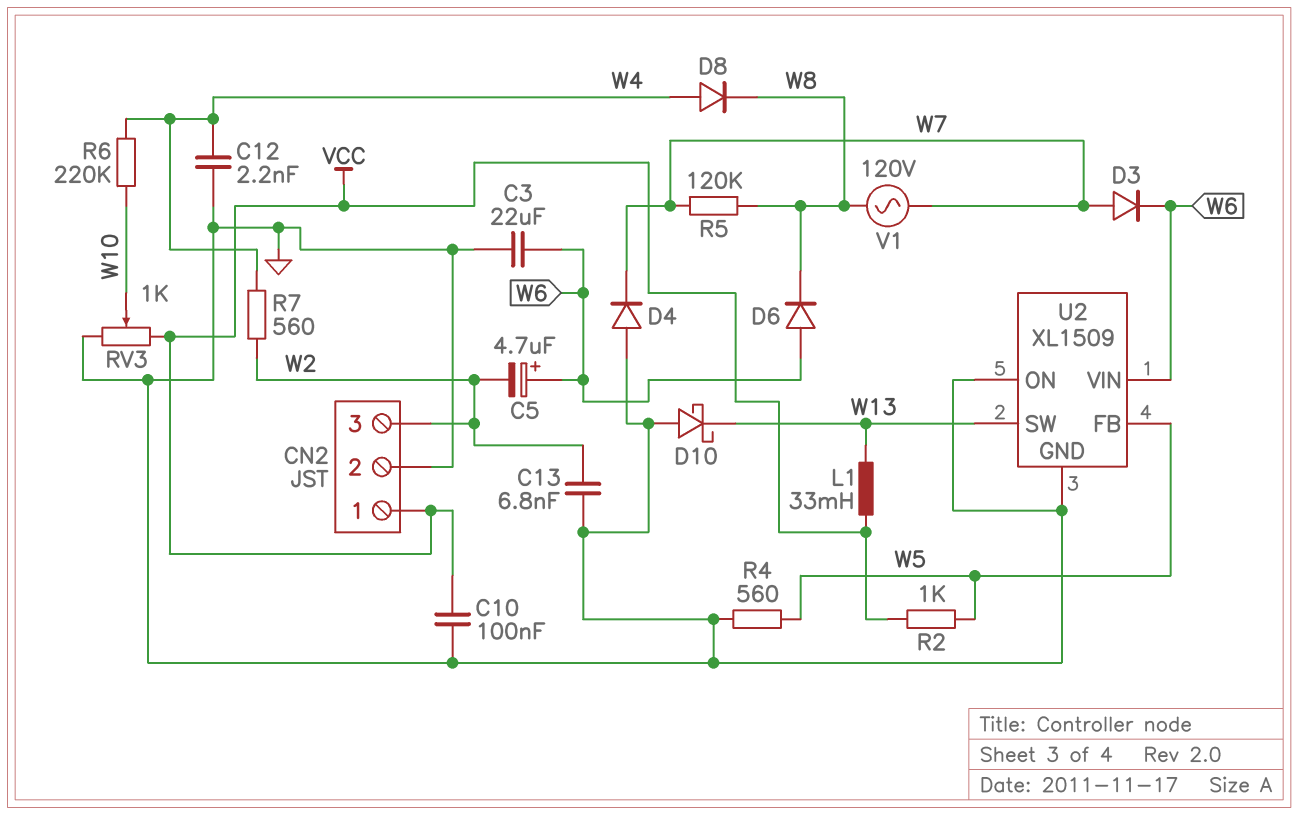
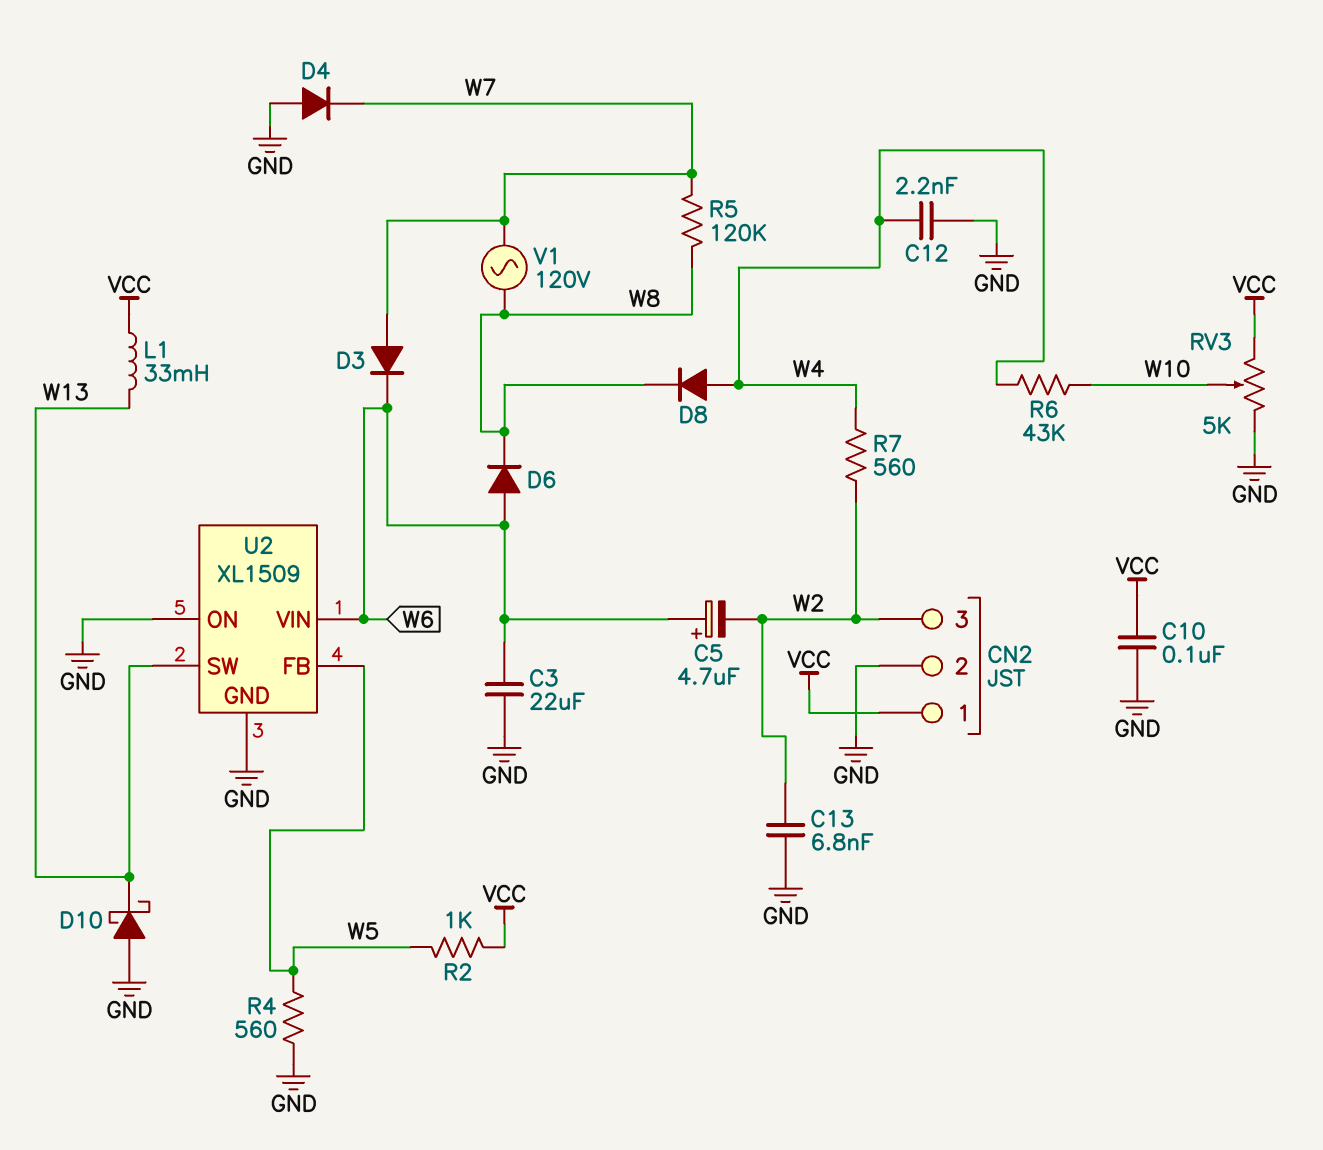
R6: 220k (W4, W10) -> 43k (W4, W10)
RV3: 1k (GND, VCC, wiper W10) -> 5k (GND, VCC, wiper W10)

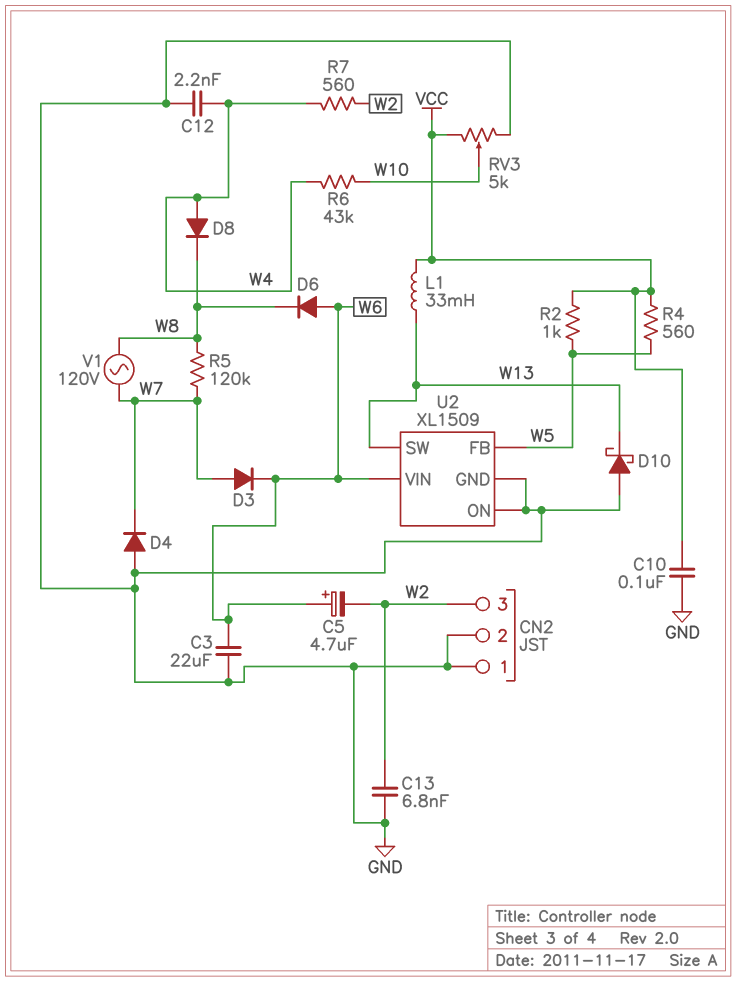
CN2 pin 1: VCC -> GND
R4: 560 (GND, W5) -> 560 (VCC, W5)

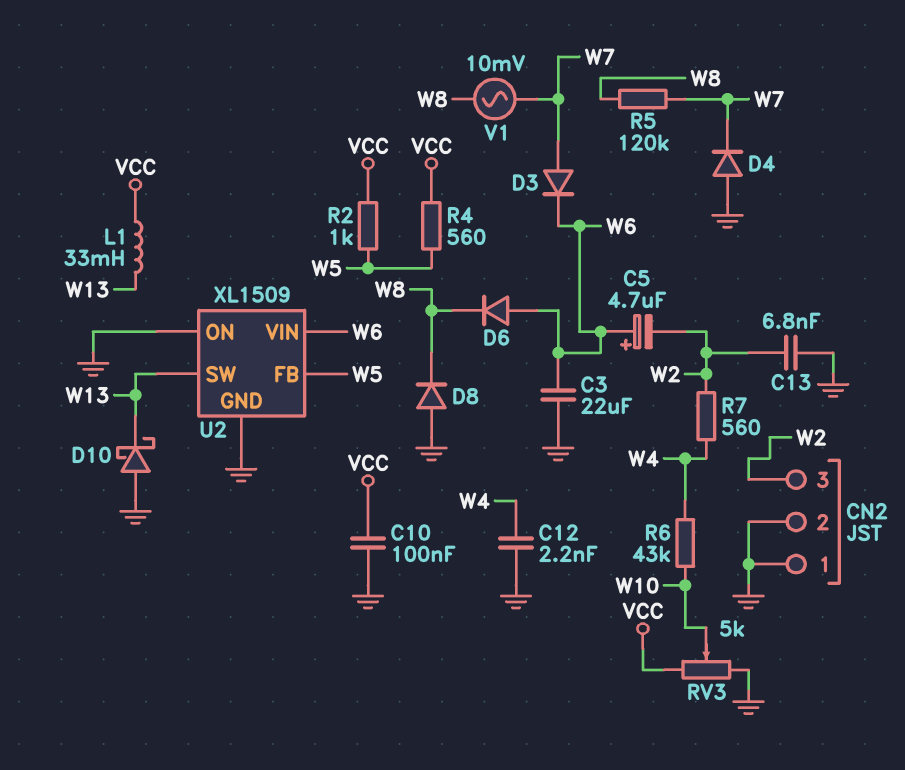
D8: diode (A W4, K W8) -> diode (A GND, K W8)
V1: AC 120V (W7, W8) -> AC 10mV (W7, W8)

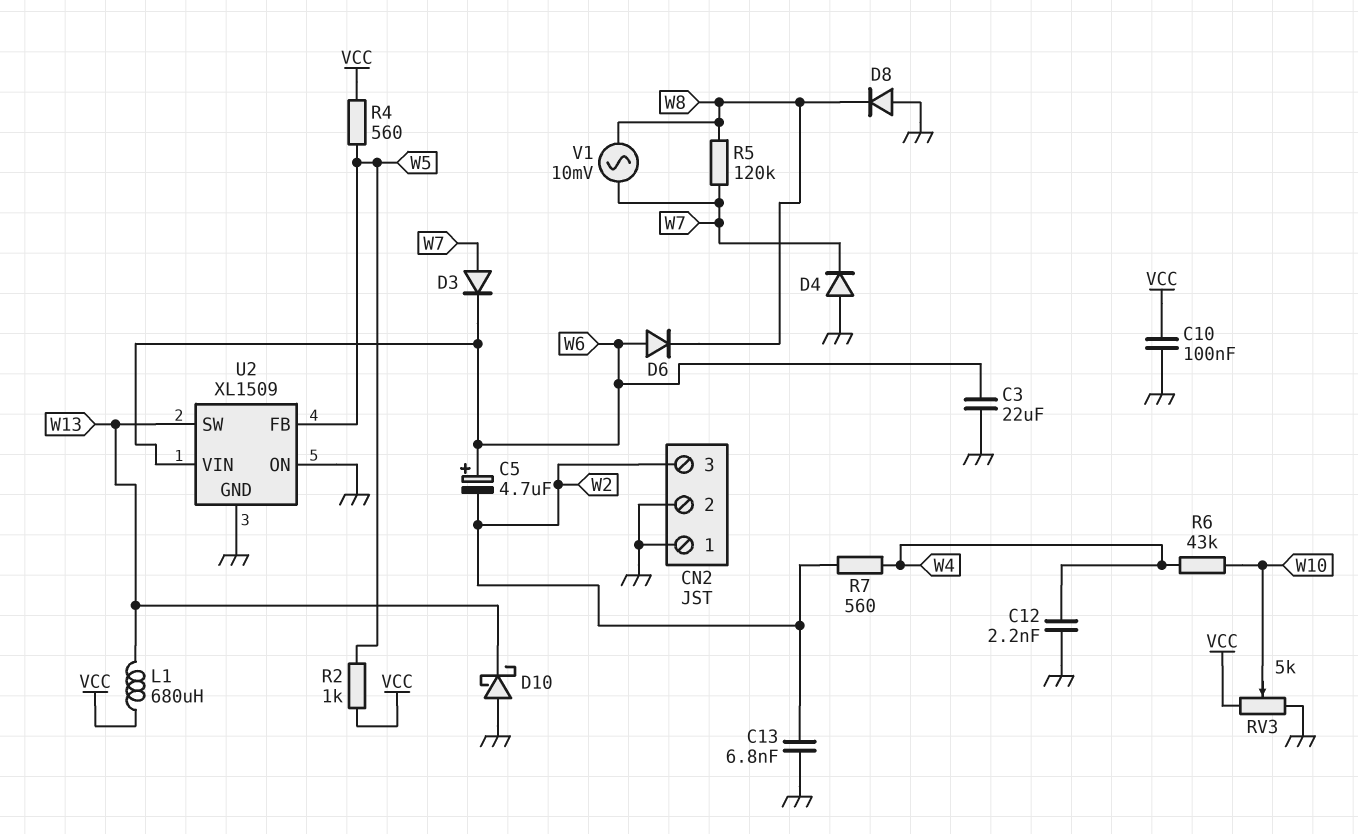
L1: 33mH (VCC, W13) -> 680uH (VCC, W13)

